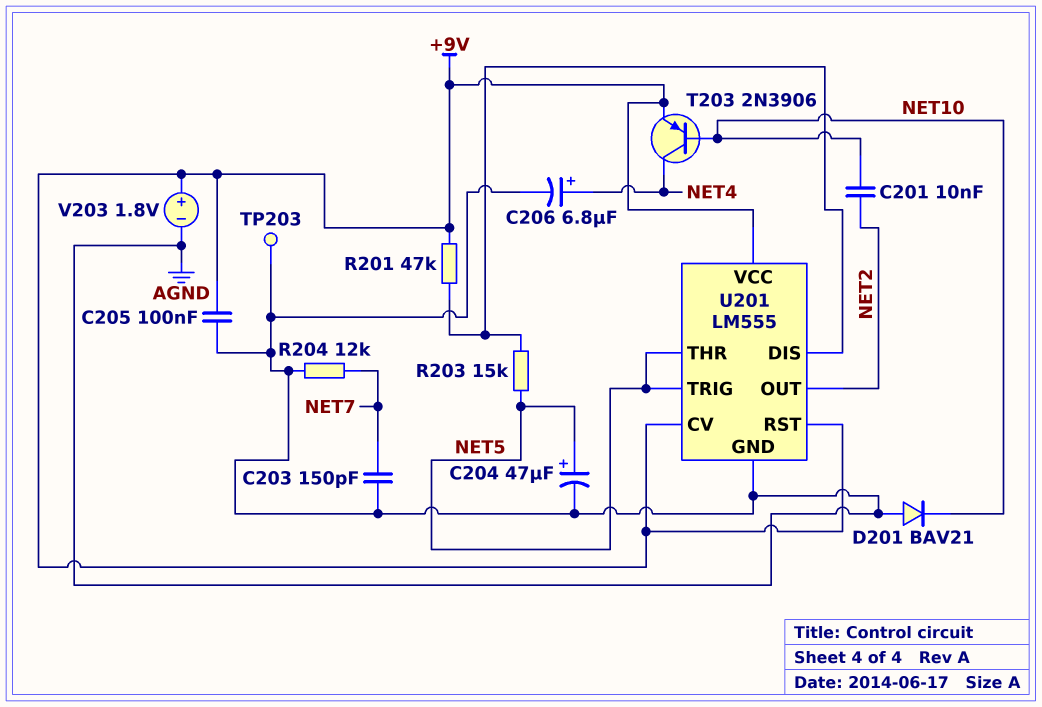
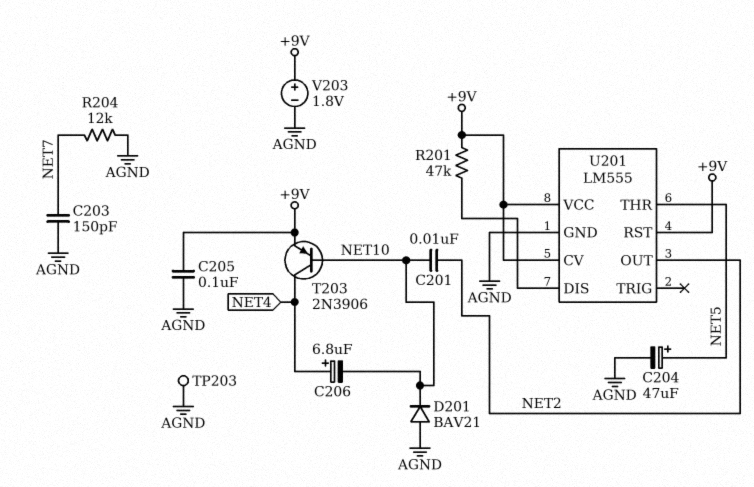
C206: 6.8uF (plus NET4, minus AGND) -> 6.8uF (plus NET4, minus NET10)
R203: 15k (NET5, U201/DIS) -> none
U201 pin TRIG: NET5 -> none

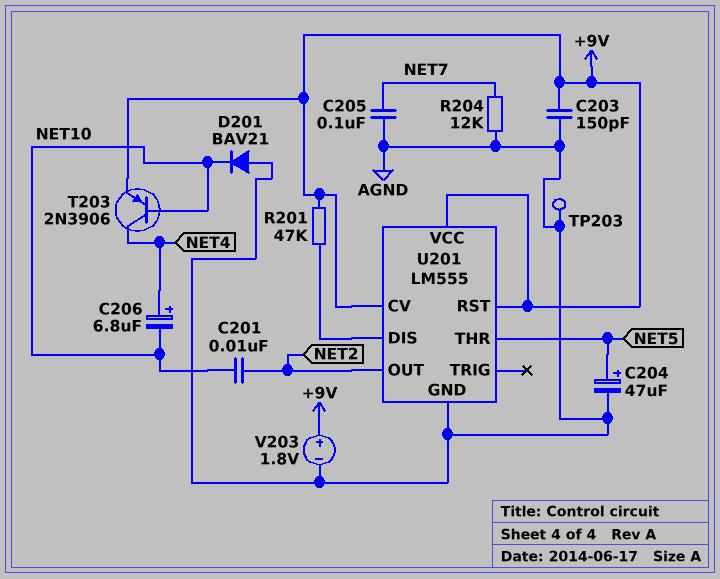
C203: 150pF (AGND, NET7) -> 150pF (+9V, AGND)
C205: 100nF (+9V, AGND) -> 100nF (AGND, NET7)

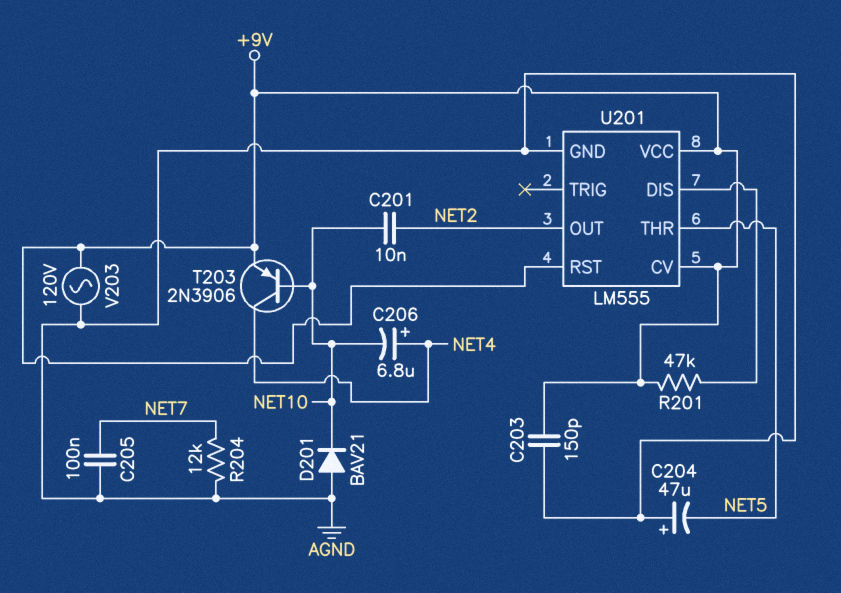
C204: 47uF (plus NET5, minus AGND) -> 47uF (plus AGND, minus NET5)
TP203: test point (AGND) -> none
V203: 1.8V (plus +9V, minus AGND) -> AC 120V (+9V, AGND)

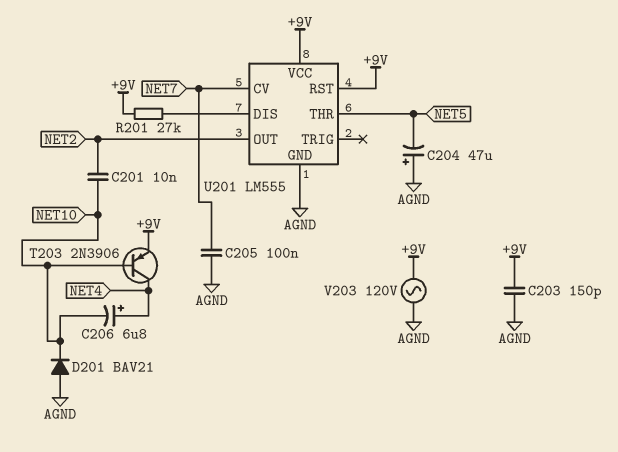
R201: 47k (+9V, U201/DIS) -> 27k (+9V, U201/DIS)
R204: 12k (AGND, NET7) -> none
U201 pin CV: +9V -> NET7

